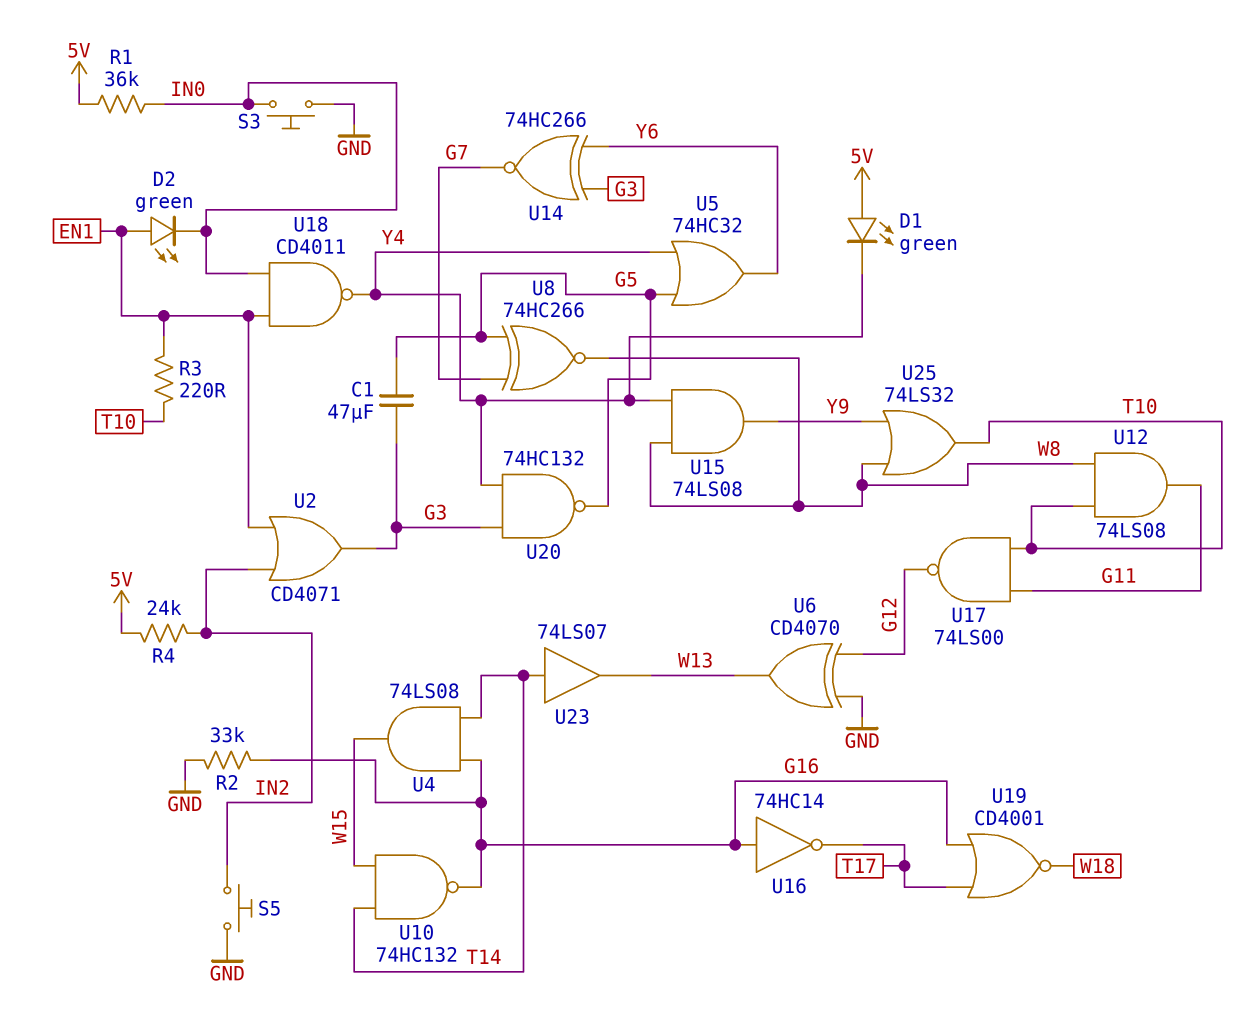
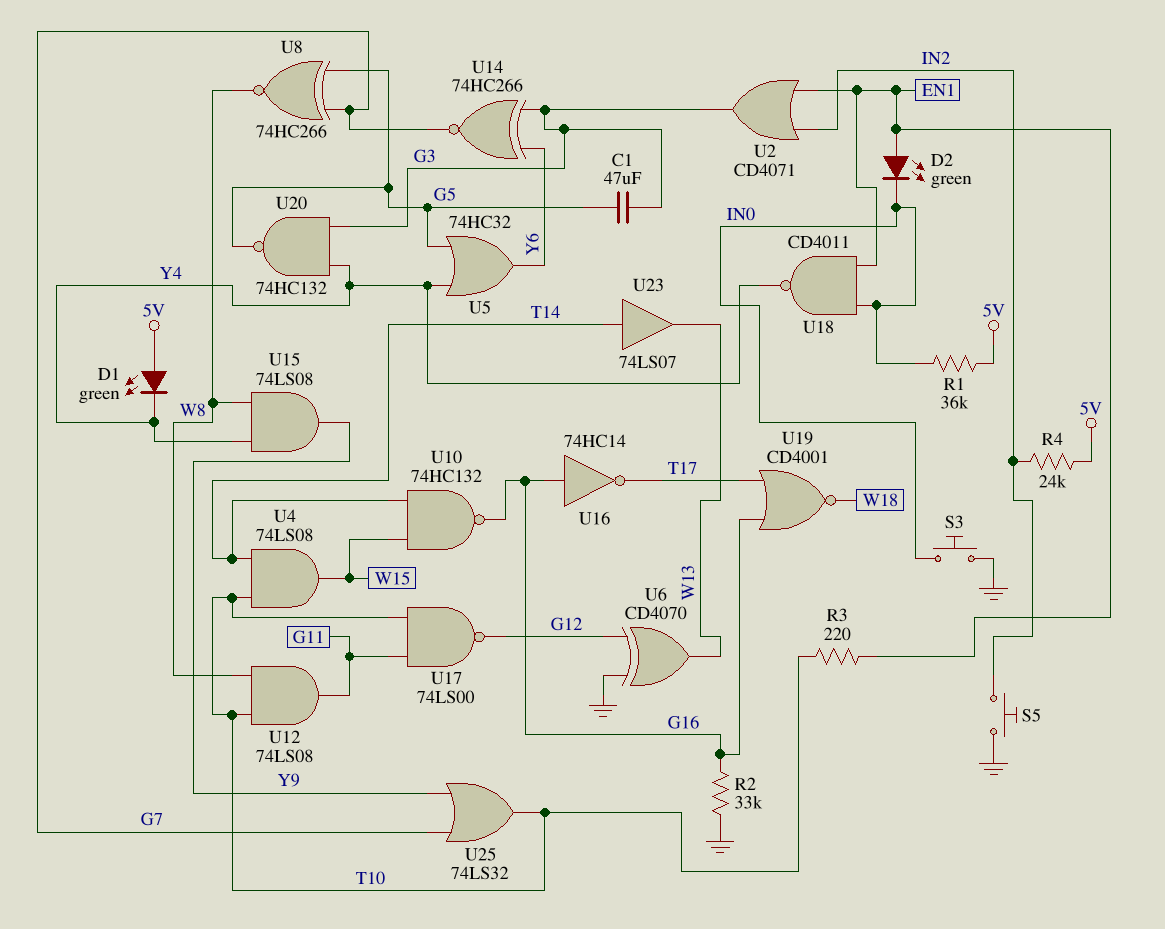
U4: AND 74LS08 (in G16, in T14, out W15) -> AND 74LS08 (in T10, in T14, out W15)
U25: OR 74LS32 (in W8, in Y9, out T10) -> OR 74LS32 (in G7, in Y9, out T10)

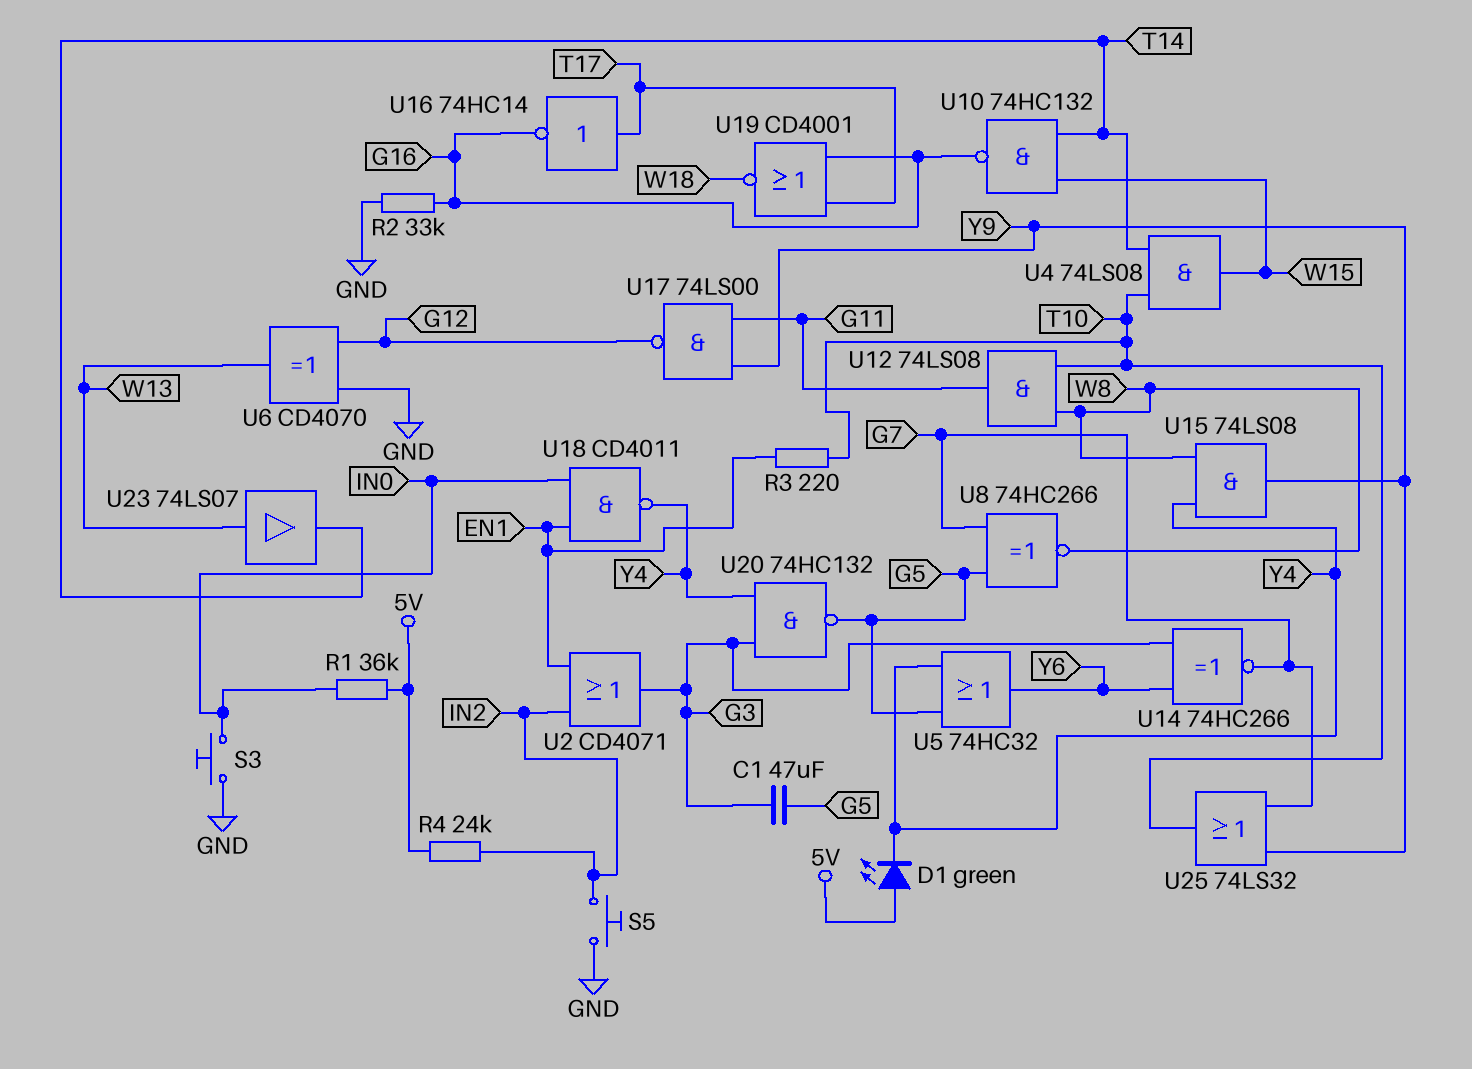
D2: LED green (A EN1, K IN0) -> none
U16: NOT 74HC14 (in G16, out T17) -> NOT 74HC14 (in T17, out G16)
U17: NAND 74LS00 (in G11, in T10, out G12) -> NAND 74LS00 (in G11, in Y9, out G12)
U23: buffer 74LS07 (in T14, out W13) -> buffer 74LS07 (in W13, out T14)

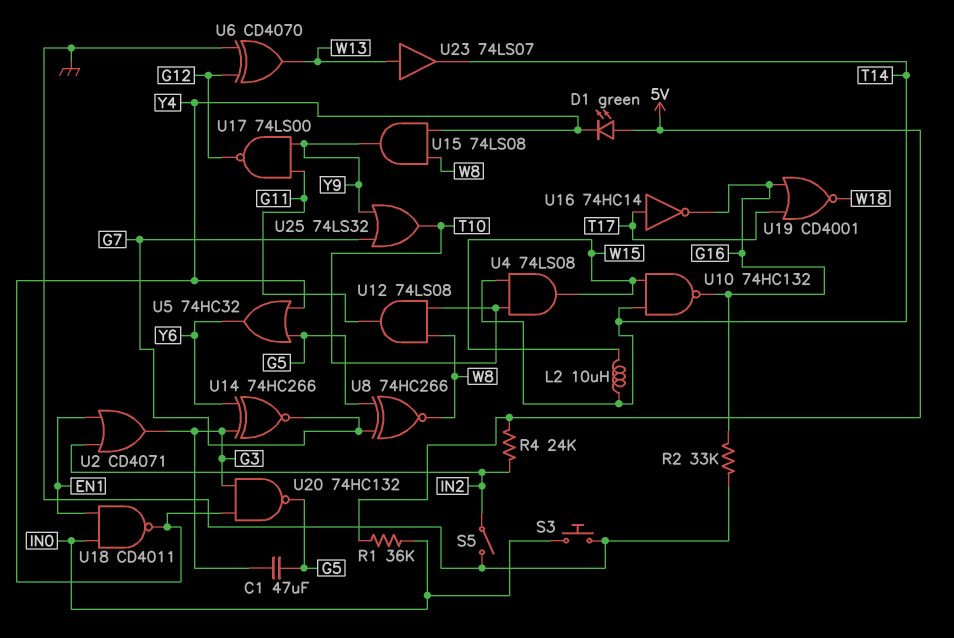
L2: none -> 10uH (T14, W15)
R3: 220 (EN1, T10) -> none
S5: button (GND, IN2) -> switch (GND, IN2)

